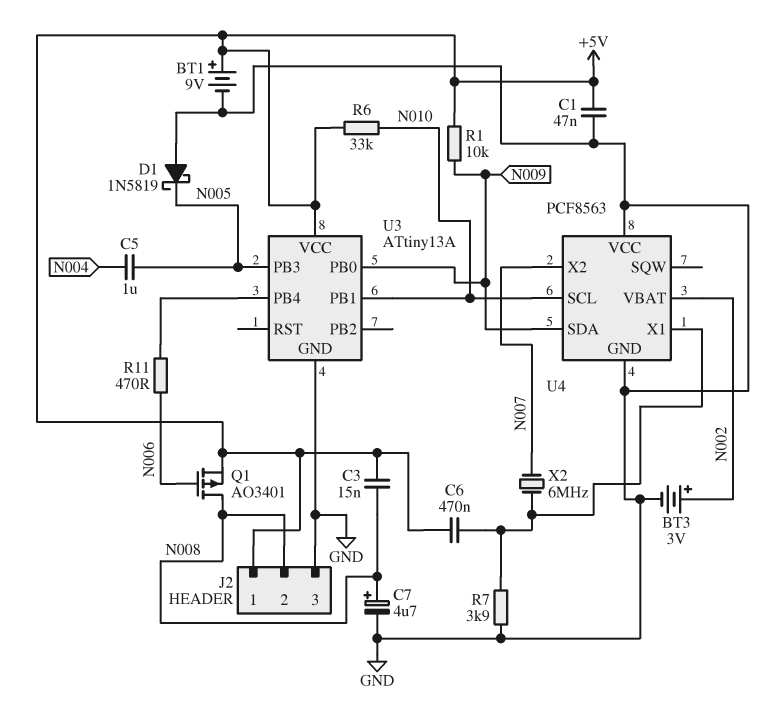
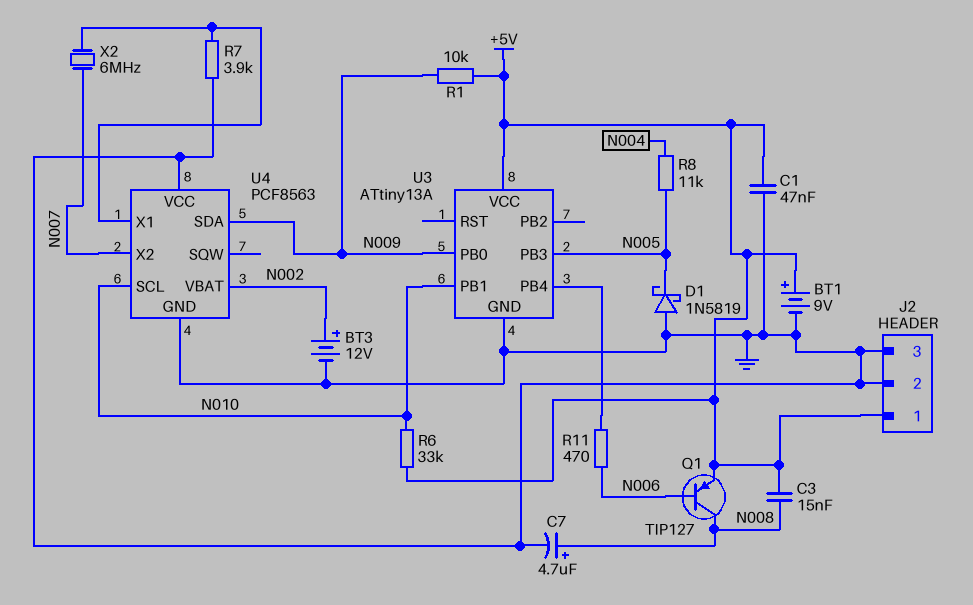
BT3: 3V (plus N002, minus GND) -> 12V (plus N002, minus GND)
C5: 1uF (N004, N005) -> none
C6: 470nF (+5V, U4/X1) -> none
J2 pin 2: N008 -> GND
Q1: PMOS AO3401 (G N006, D N008, S +5V) -> PNP TIP127 (B N006, C N008, E +5V)
R8: none -> 11k (N004, N005)

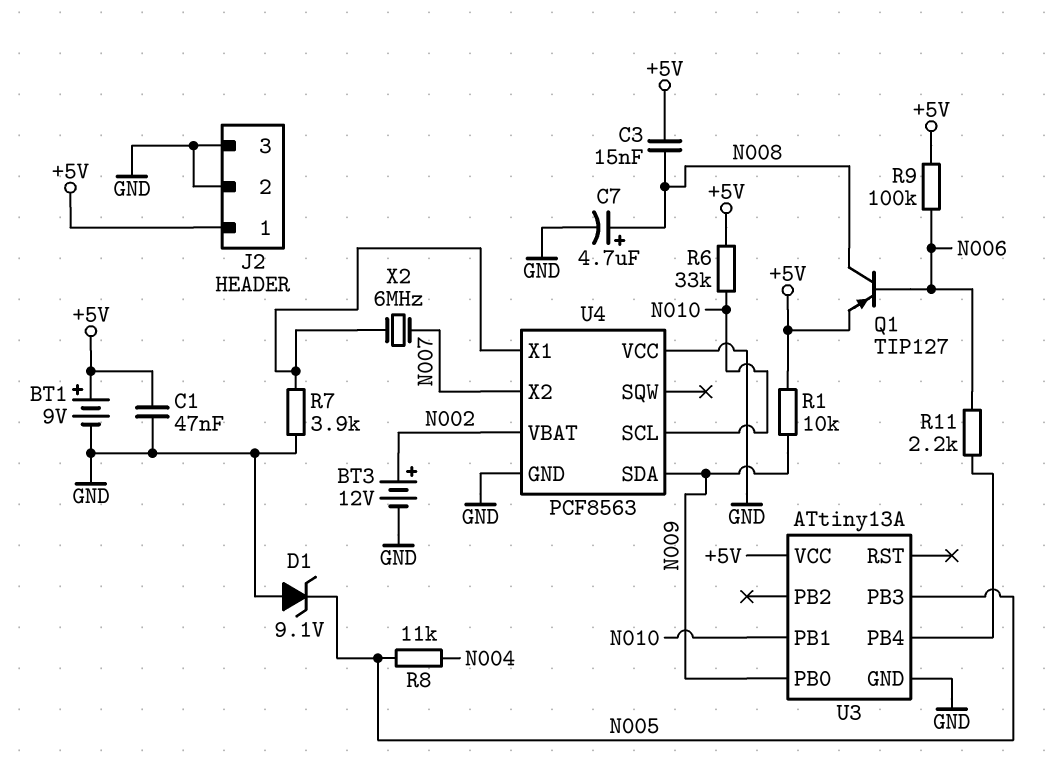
D1: schottky 1N5819 (A GND, K N005) -> zener 9.1V (A GND, K N005)
R9: none -> 100k (+5V, N006)
R11: 470 (N006, U3/PB4) -> 2.2k (N006, U3/PB4)

